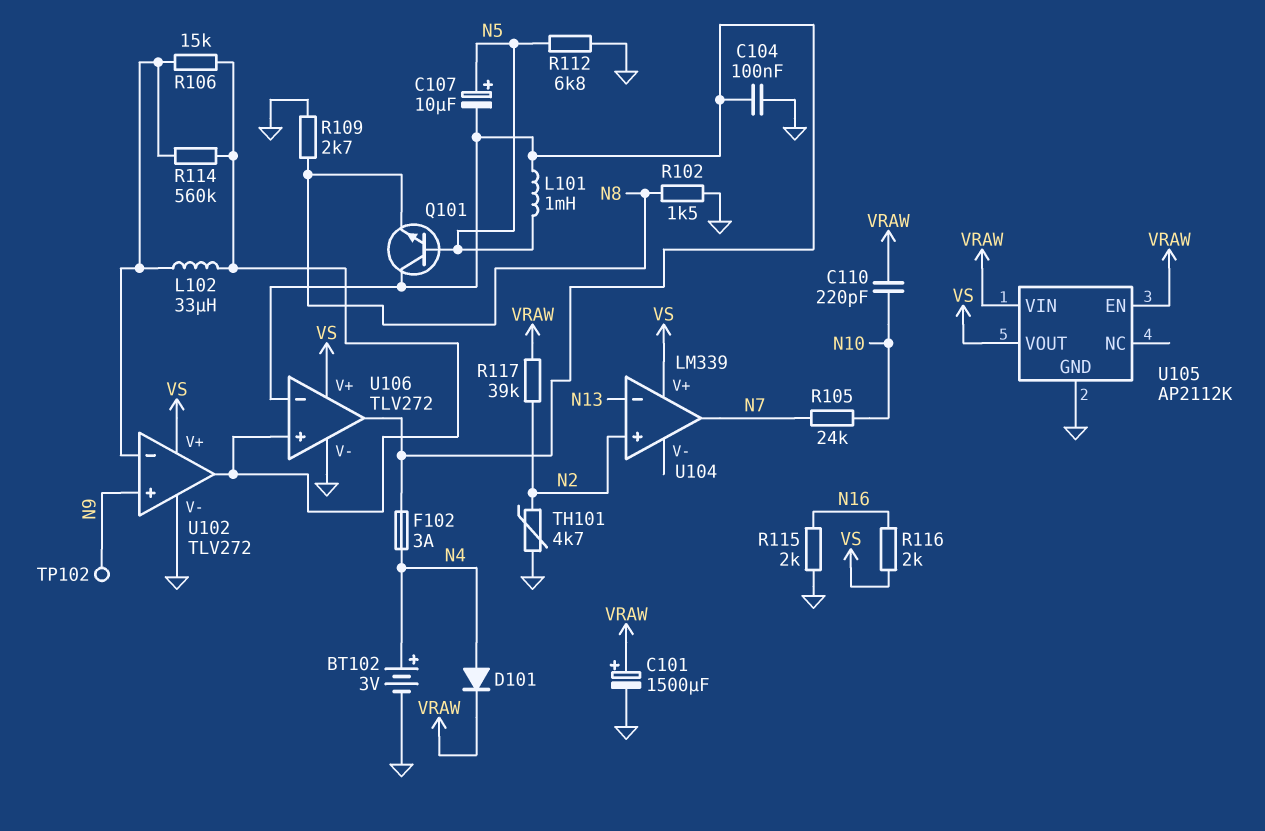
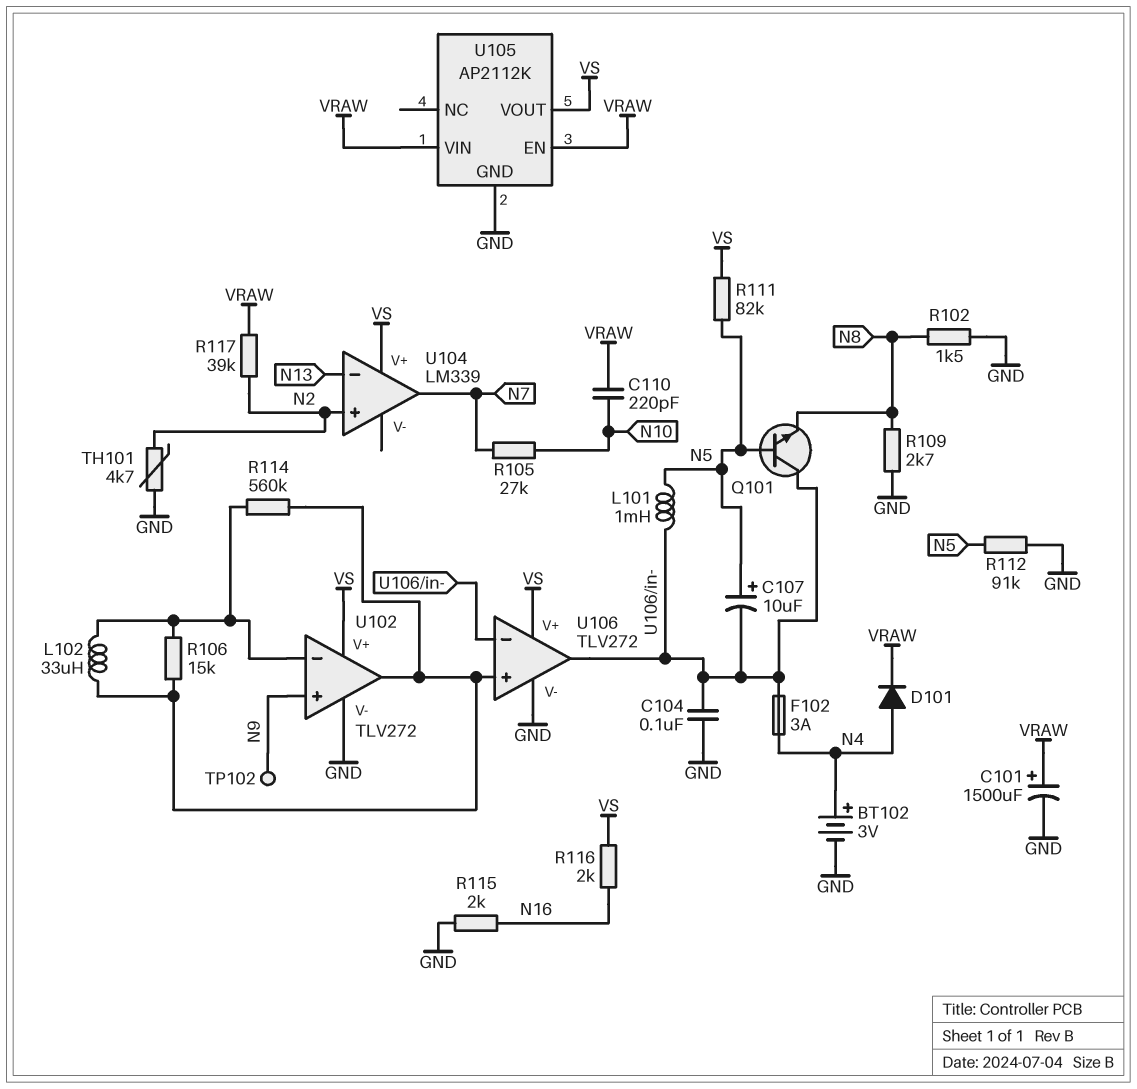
R105: 24k (N7, N10) -> 27k (N7, N10)
R111: none -> 82k (N5, VS)
R112: 6.8k (GND, N5) -> 91k (GND, N5)

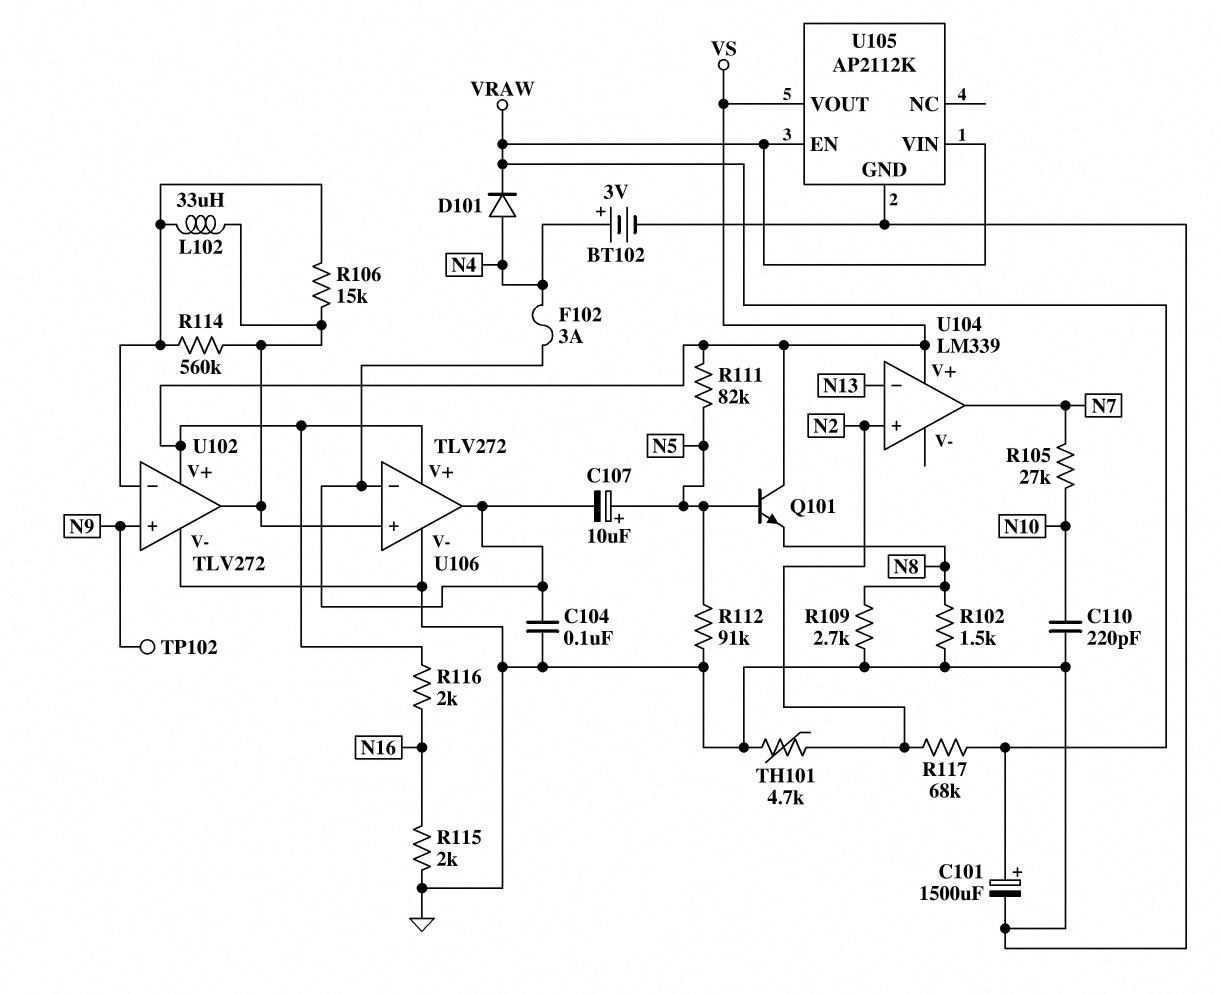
C110: 220pF (N10, VRAW) -> 220pF (GND, N10)
L101: 1mH (N5, U106/in-) -> none
Q101: NPN (B N5, C U106/in-, E N8) -> NPN (B N5, C VS, E N8)
R117: 39k (N2, VRAW) -> 68k (N2, VRAW)

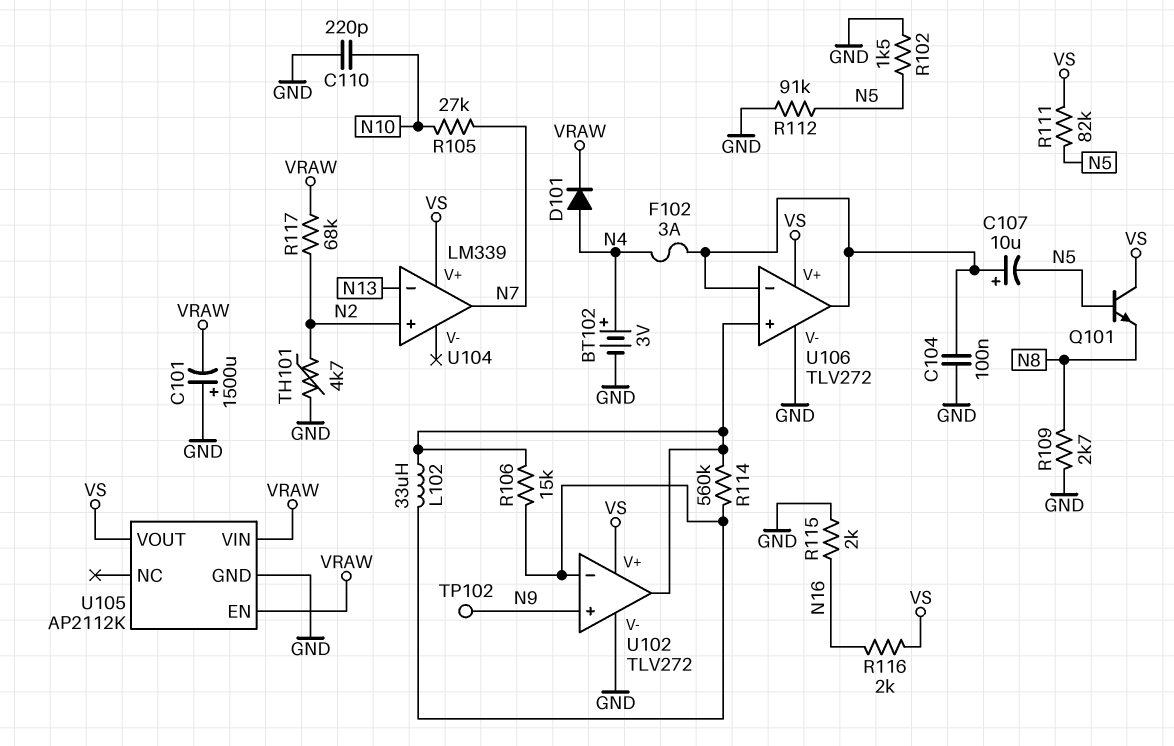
C101: 1500uF (plus VRAW, minus GND) -> 1500uF (plus GND, minus VRAW)
C107: 10uF (plus N5, minus U106/in-) -> 10uF (plus U106/in-, minus N5)
R102: 1.5k (GND, N8) -> 1.5k (GND, N5)

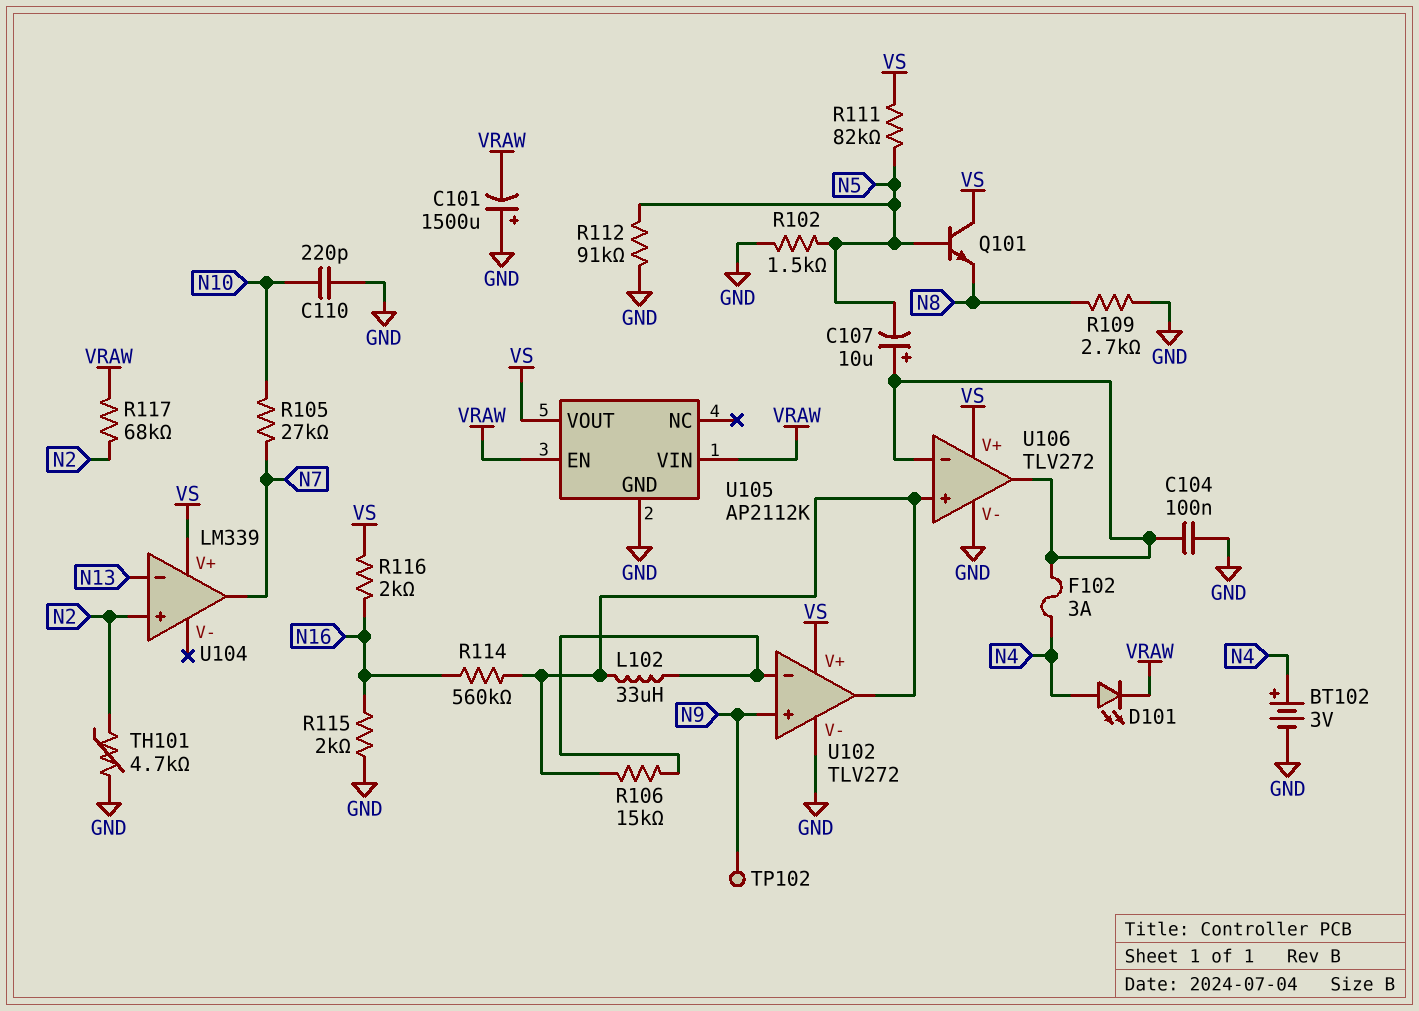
D101: diode (A N4, K VRAW) -> LED (A N4, K VRAW)
R114: 560k (U102/in-, U102/out) -> 560k (N16, U102/out)

